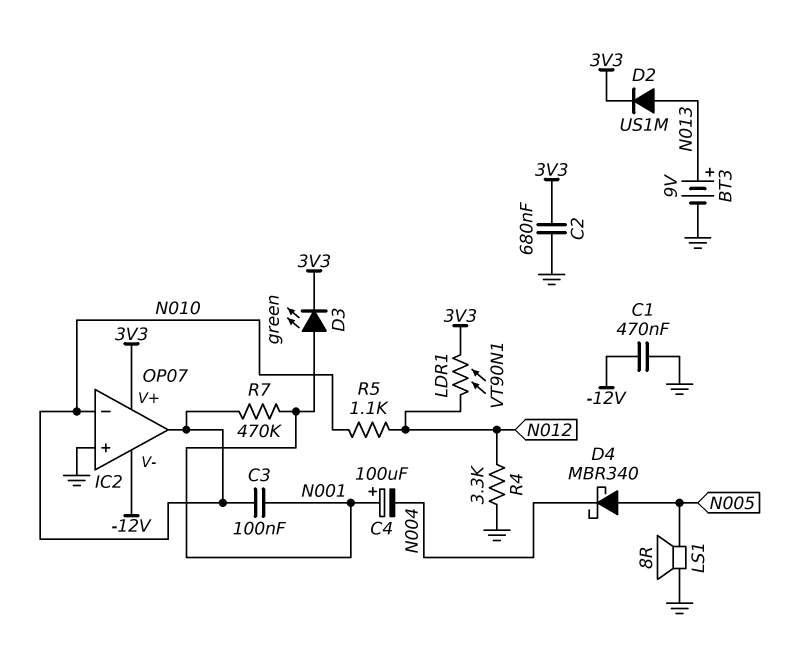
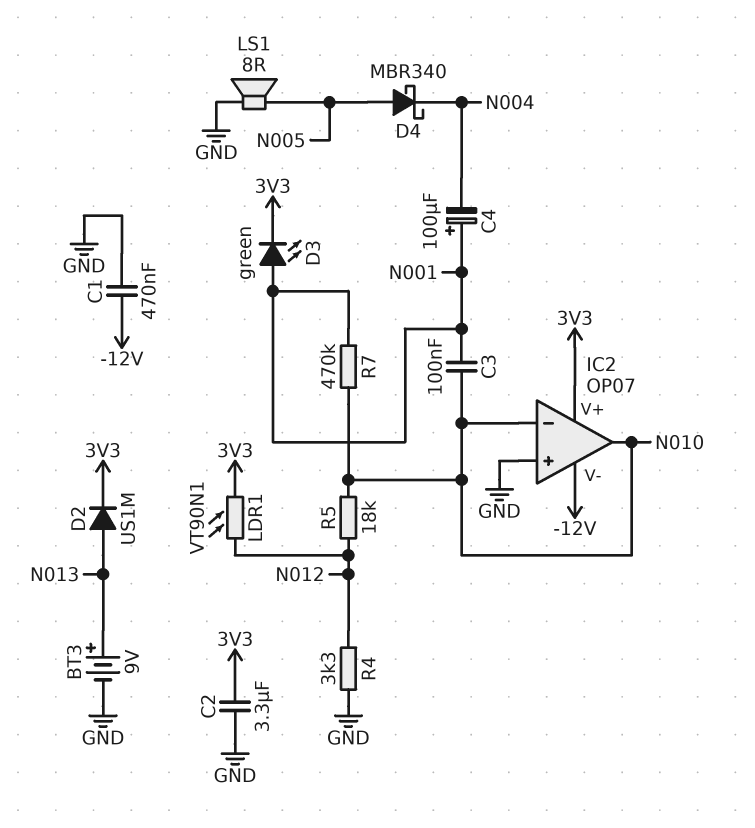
C2: 680nF (3V3, GND) -> 3.3uF (3V3, GND)
R5: 1.1k (N010, N012) -> 18k (N010, N012)

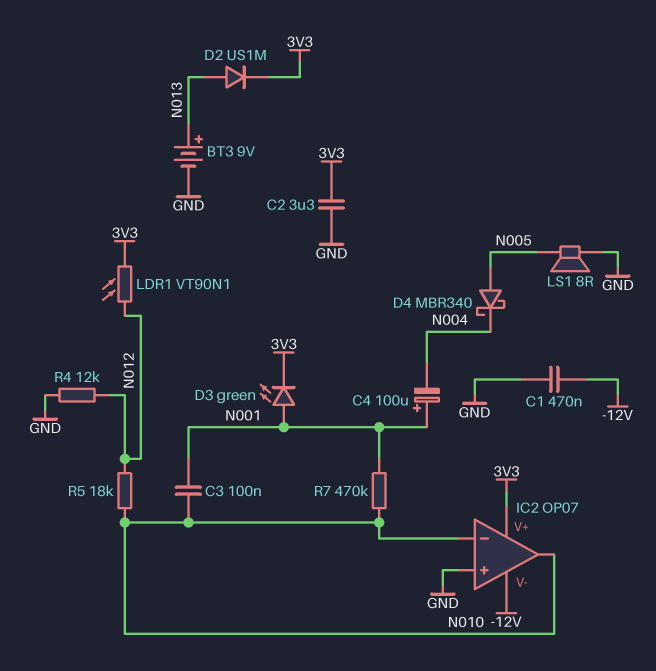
R4: 3.3k (GND, N012) -> 12k (GND, N012)

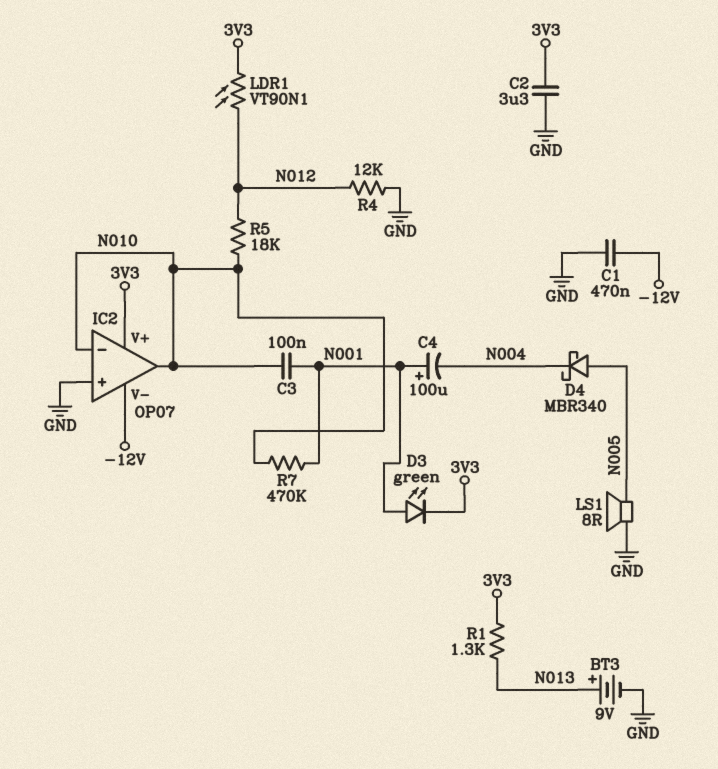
D2: diode US1M (A N013, K 3V3) -> none
R1: none -> 1.3k (3V3, N013)

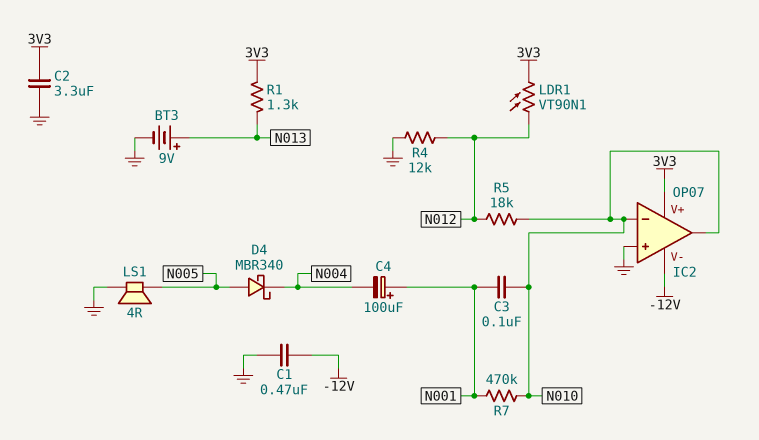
D3: LED green (A N001, K 3V3) -> none
LS1: speaker 8R (GND, N005) -> speaker 4R (GND, N005)

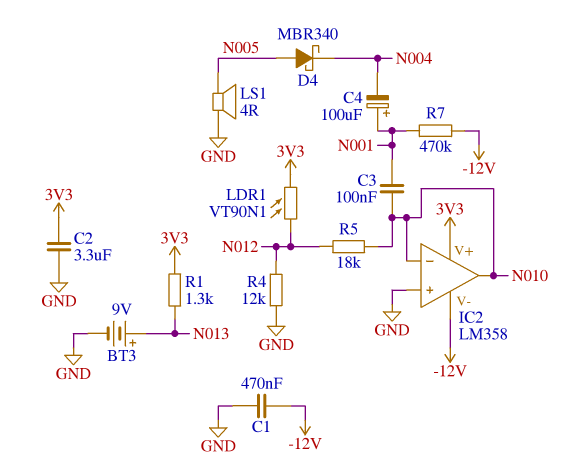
IC2: OP07 -> LM358
R7: 470k (N001, N010) -> 470k (-12V, N001)

